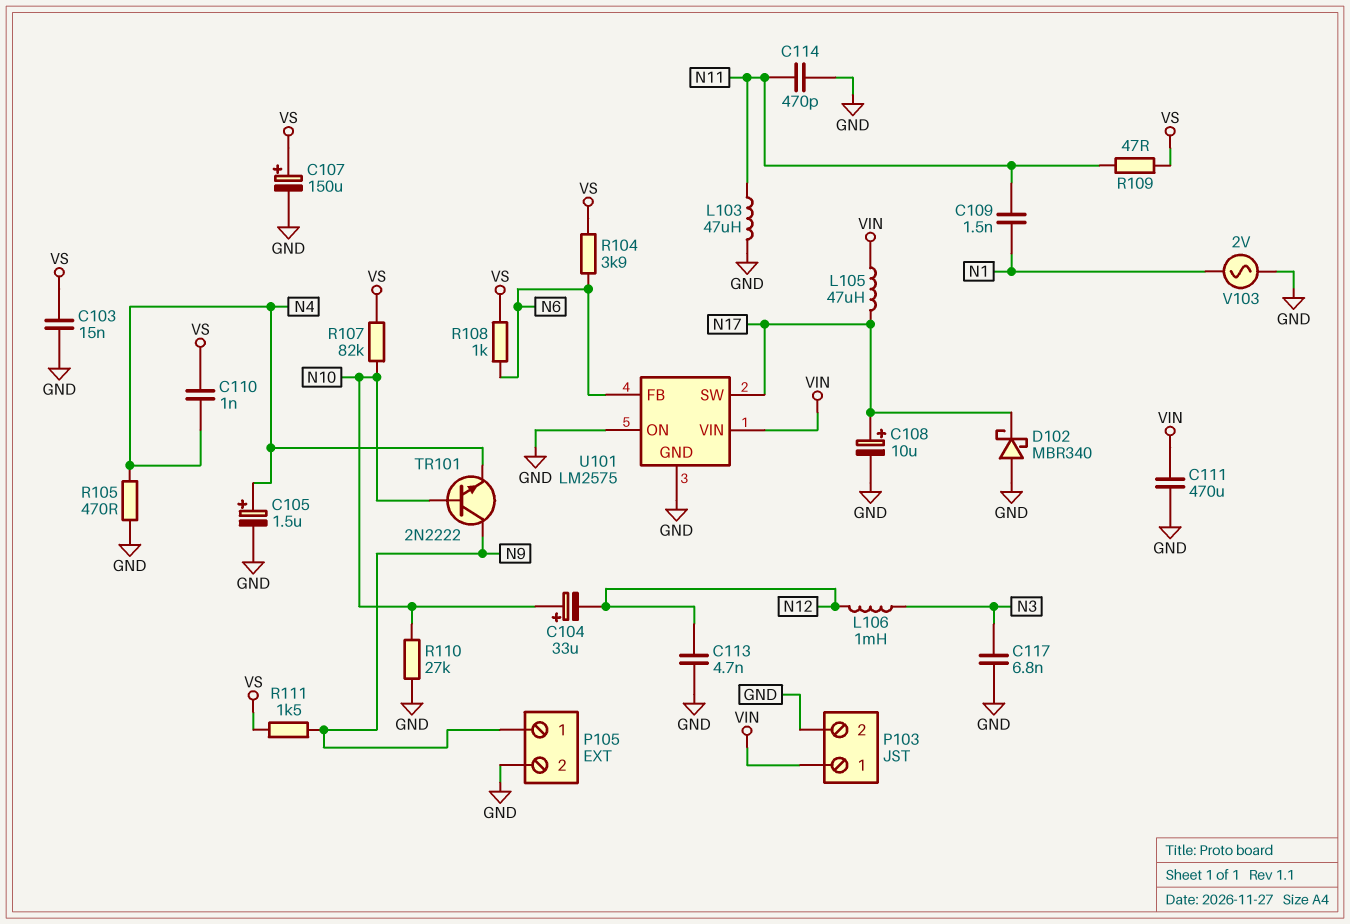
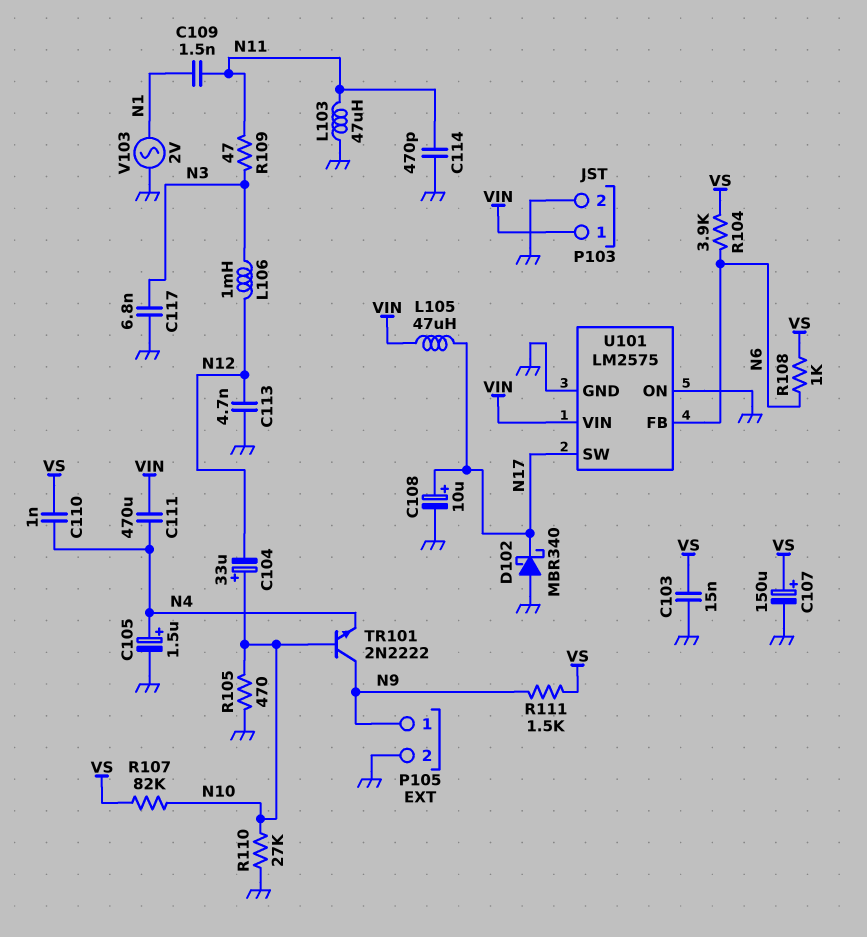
C111: 470uF (GND, VIN) -> 470uF (N4, VIN)
R105: 470 (GND, N4) -> 470 (GND, N10)
R109: 47 (N11, VS) -> 47 (N3, N11)

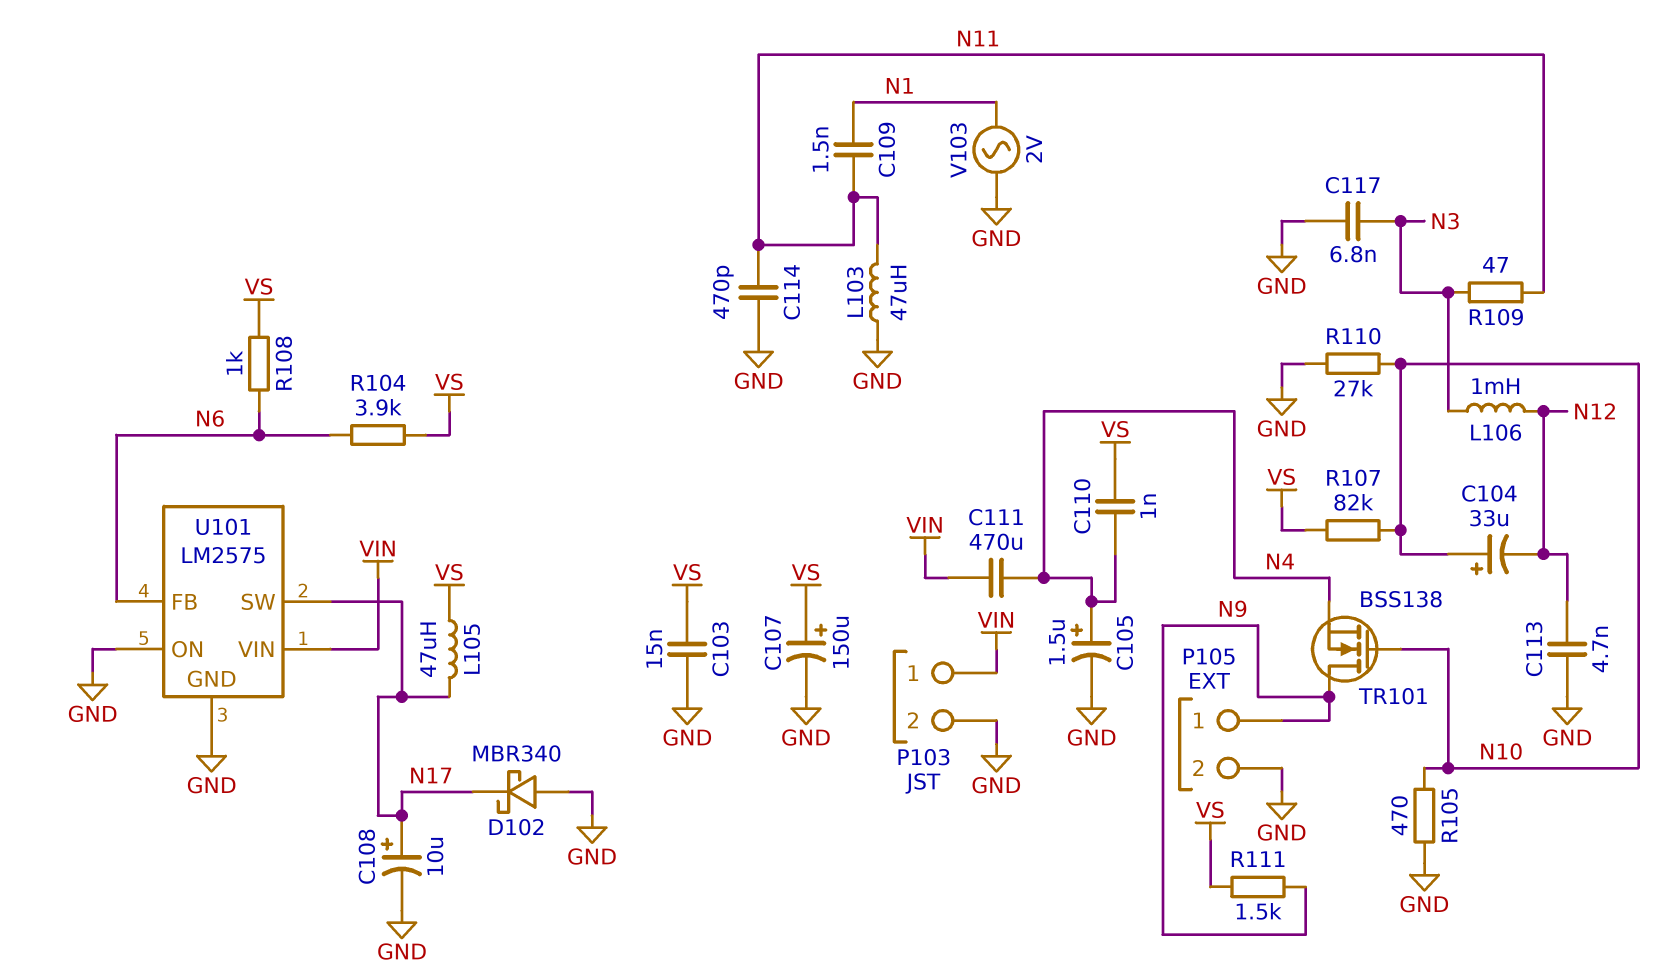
L105: 47uH (N17, VIN) -> 47uH (N17, VS)
TR101: NPN 2N2222 (B N10, C N9, E N4) -> NMOS BSS138 (G N10, D N9, S N4)

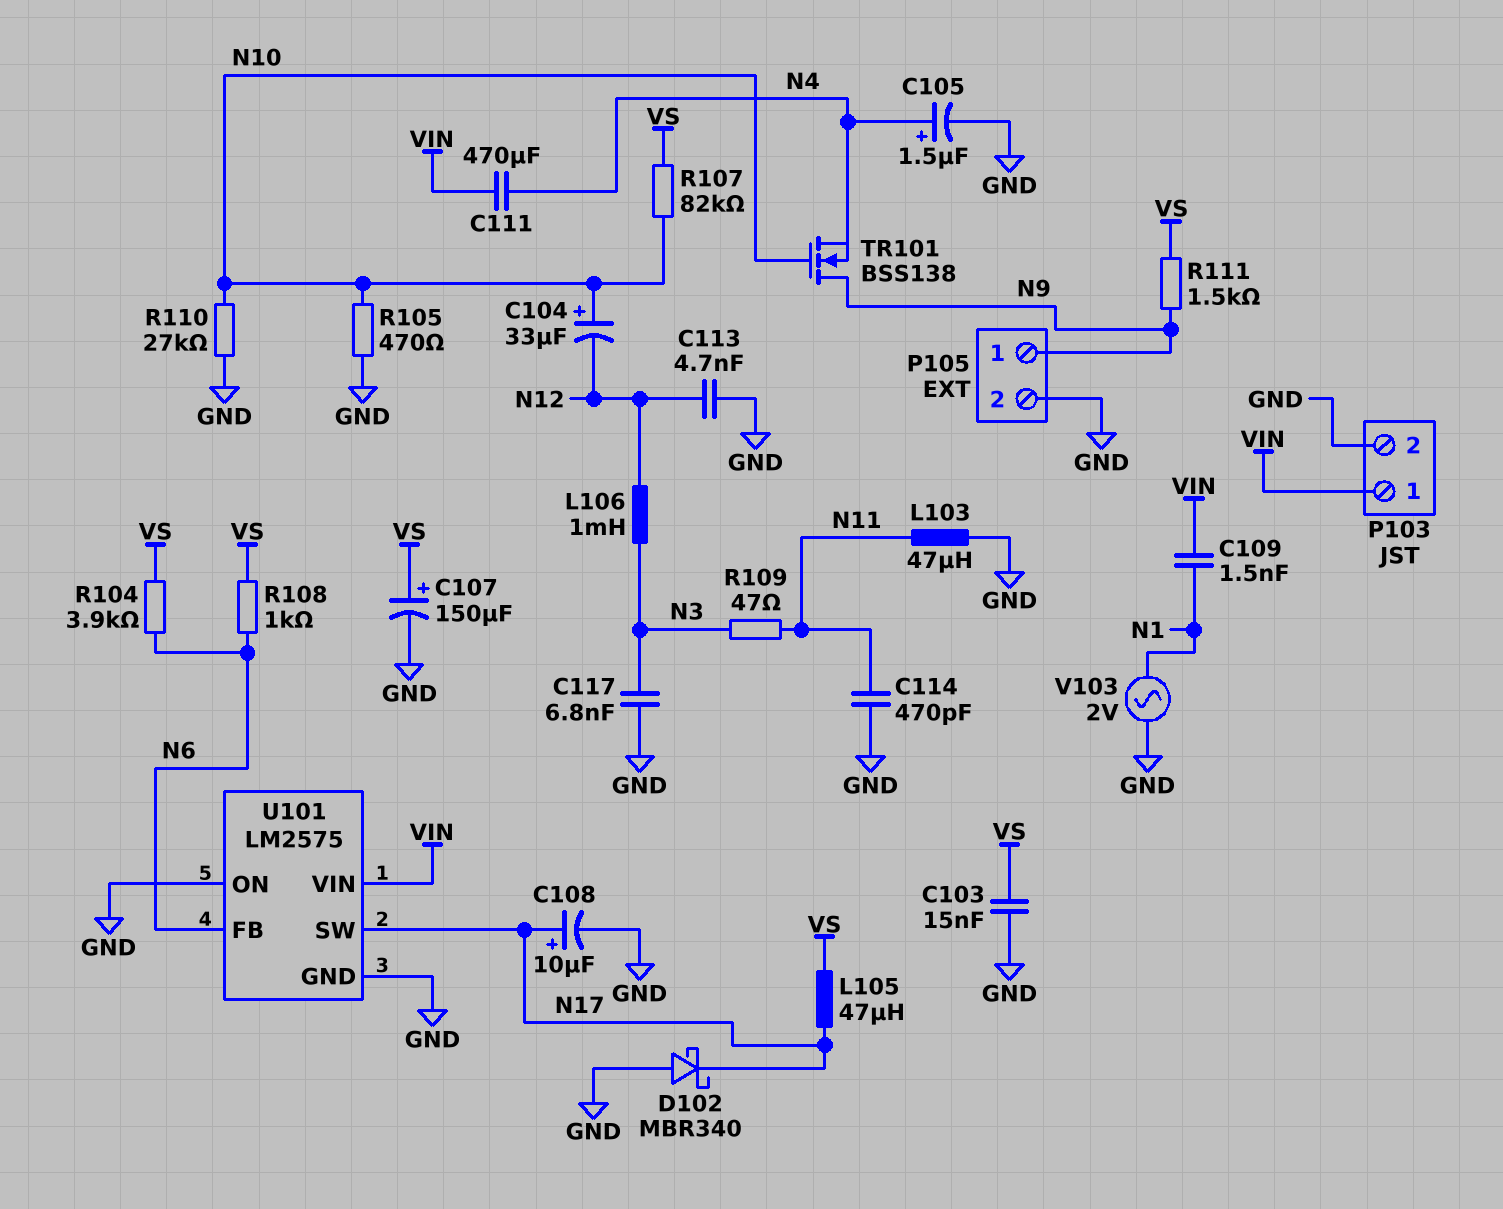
C109: 1.5nF (N1, N11) -> 1.5nF (N1, VIN)
C110: 1nF (N4, VS) -> none

